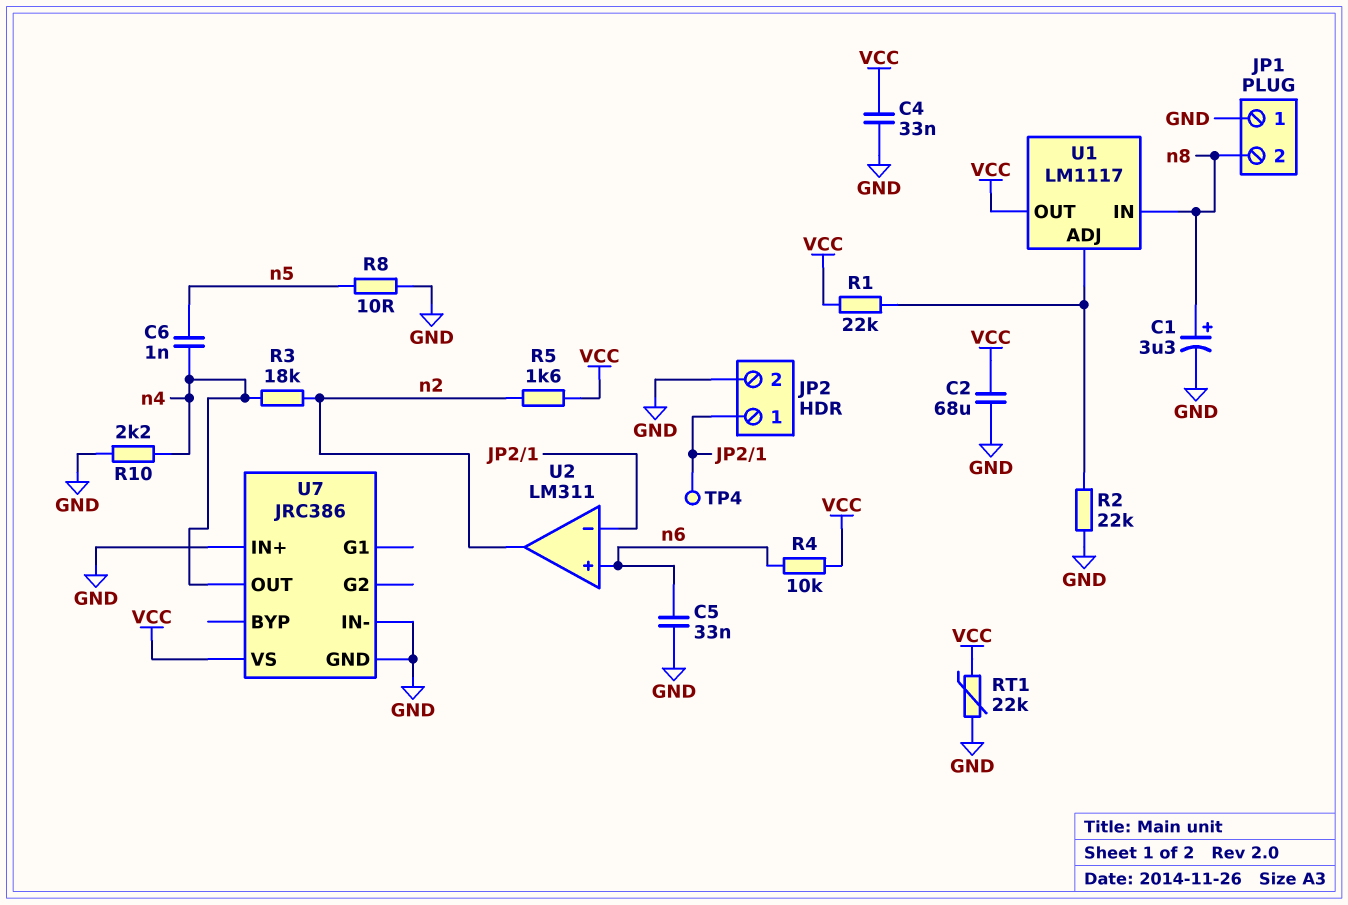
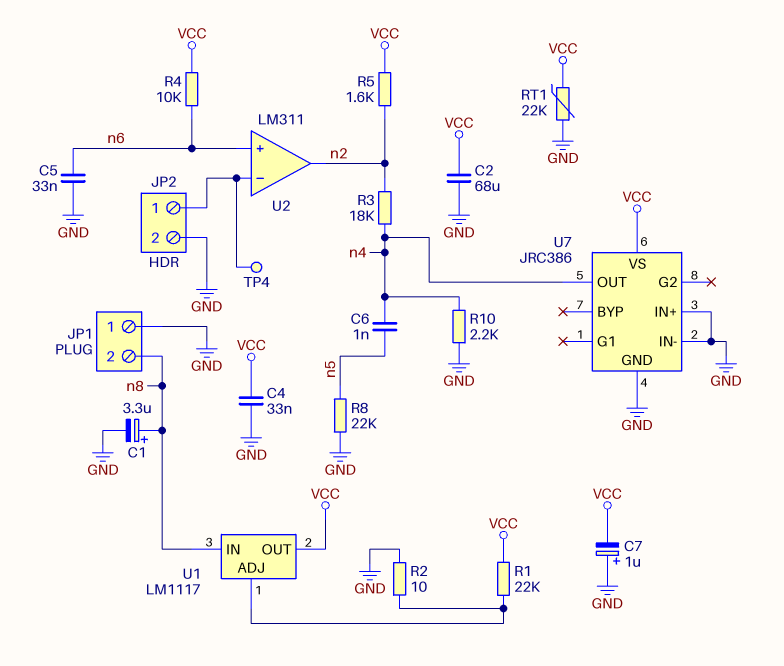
C7: none -> 1uF (plus GND, minus VCC)
R2: 22k (GND, U1/ADJ) -> 10 (GND, U1/ADJ)
R8: 10 (GND, n5) -> 22k (GND, n5)

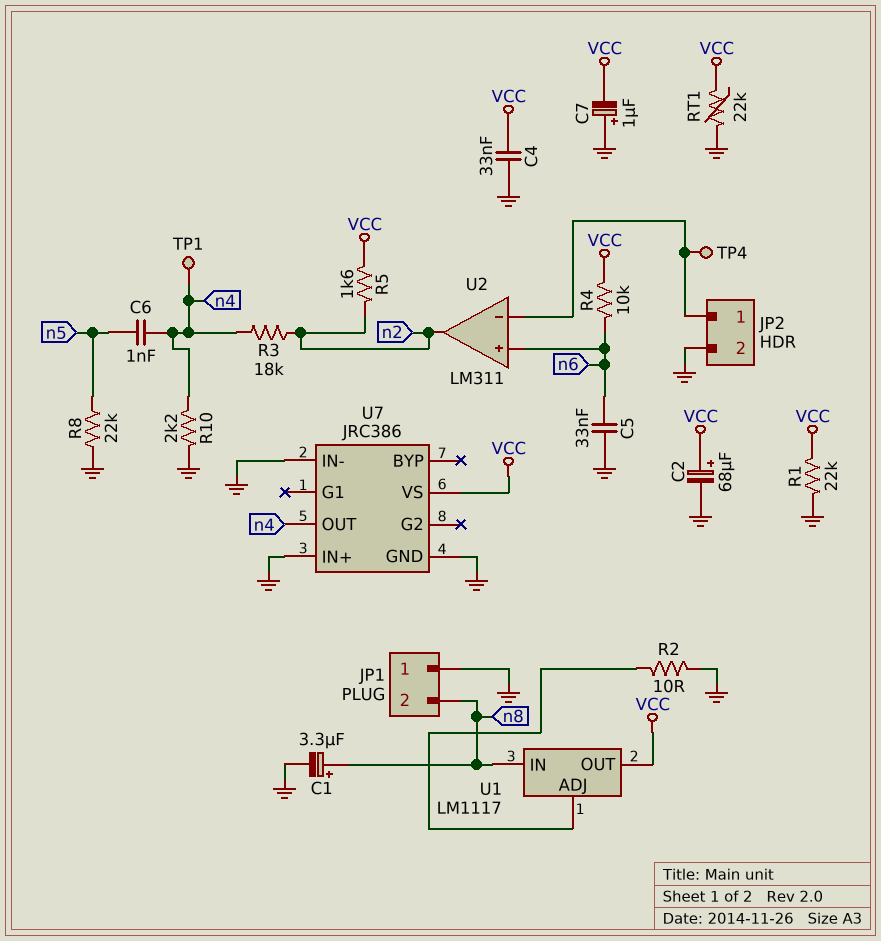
C2: 68uF (GND, VCC) -> 68uF (plus VCC, minus GND)
R1: 22k (U1/ADJ, VCC) -> 22k (GND, VCC)
TP1: none -> test point (n4)

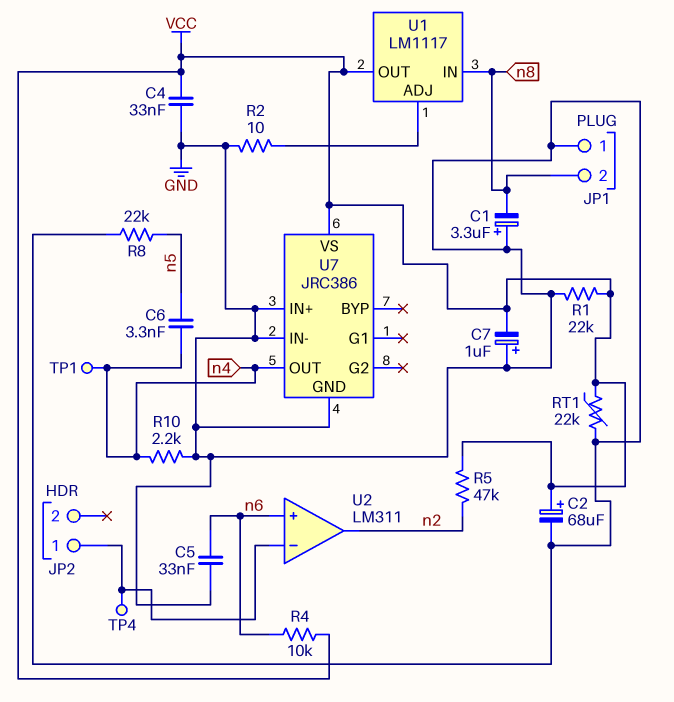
C1: 3.3uF (plus n8, minus GND) -> 3.3uF (plus GND, minus n8)
C6: 1nF (n4, n5) -> 3.3nF (n4, n5)
JP2 pin 2: GND -> none
R3: 18k (n2, n4) -> none
R5: 1.6k (VCC, n2) -> 47k (VCC, n2)

